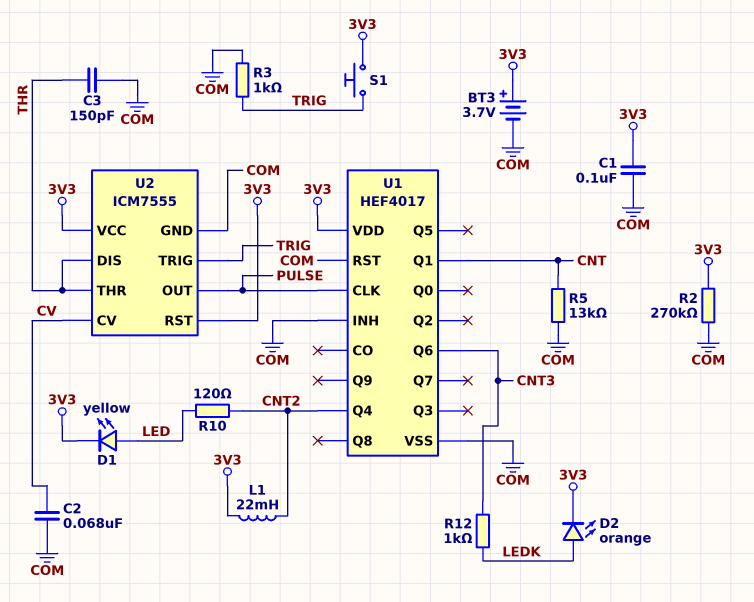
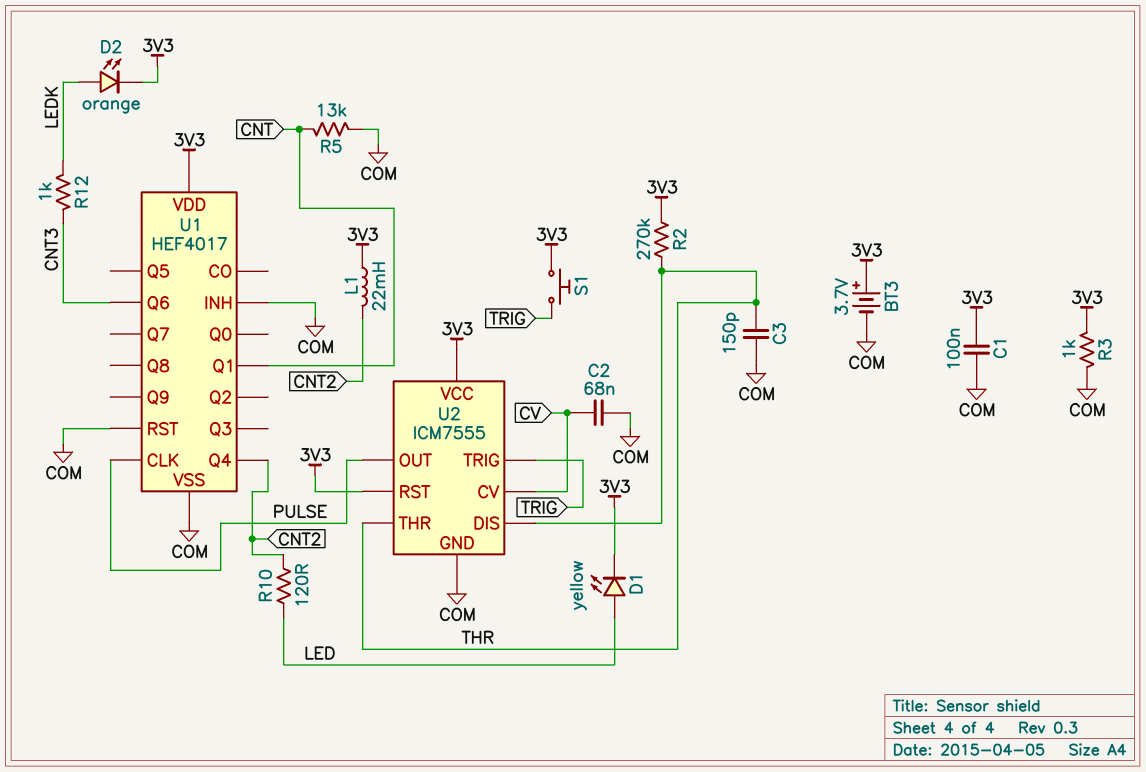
R2: 270k (3V3, COM) -> 270k (3V3, THR)
R3: 1k (COM, TRIG) -> 1k (3V3, COM)

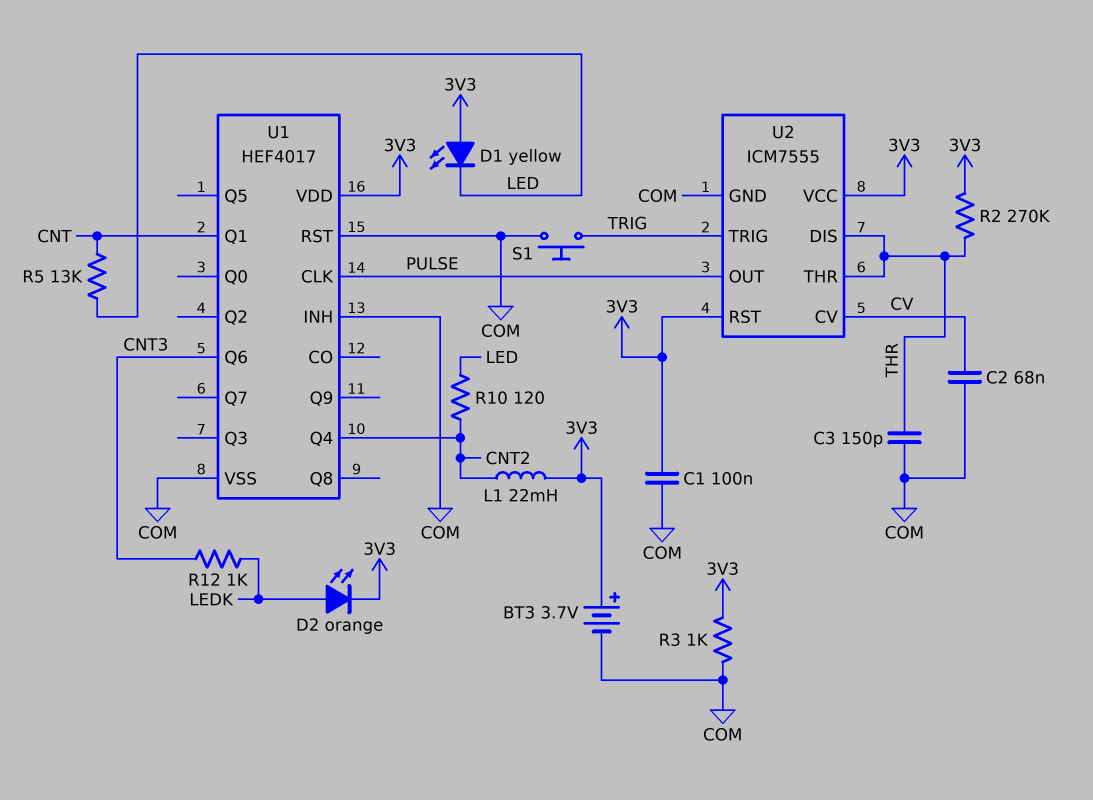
D1: LED yellow (A LED, K 3V3) -> LED yellow (A 3V3, K LED)
R5: 13k (CNT, COM) -> 13k (CNT, LED)
S1: button (3V3, TRIG) -> button (COM, TRIG)

